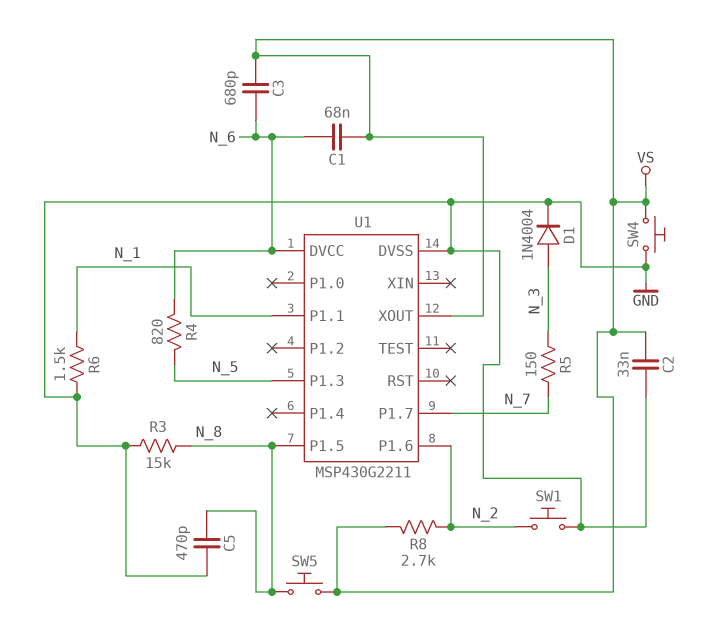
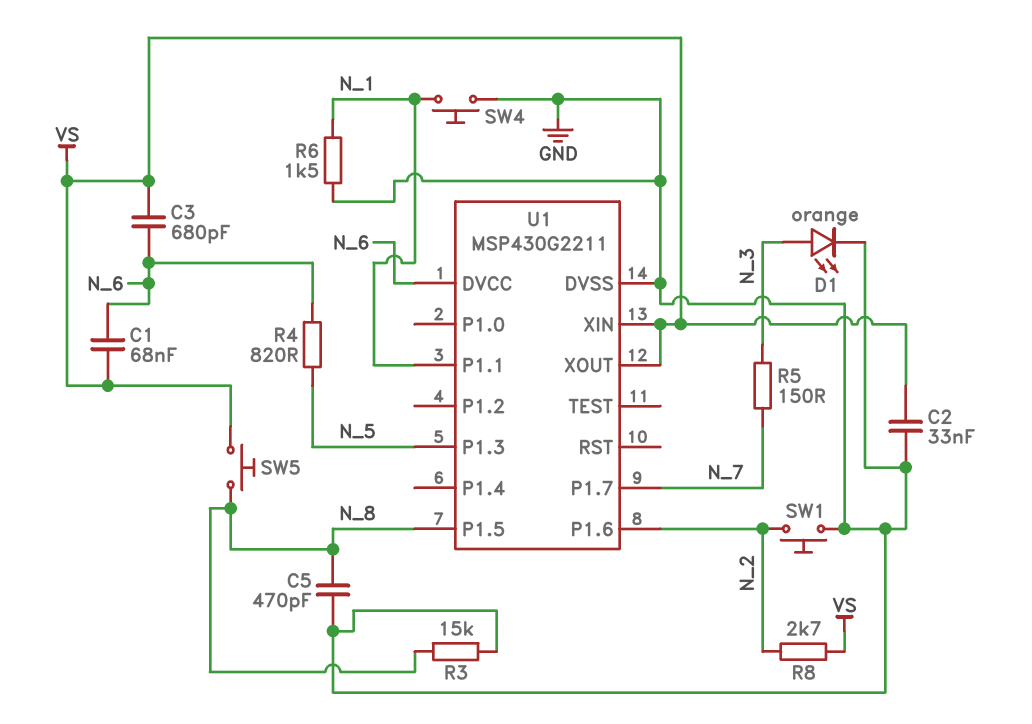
D1: diode 1N4004 (A N_3, K GND) -> LED orange (A N_3, K GND)
SW4: button (GND, VS) -> button (GND, N_1)
U1 pin XIN: none -> VS

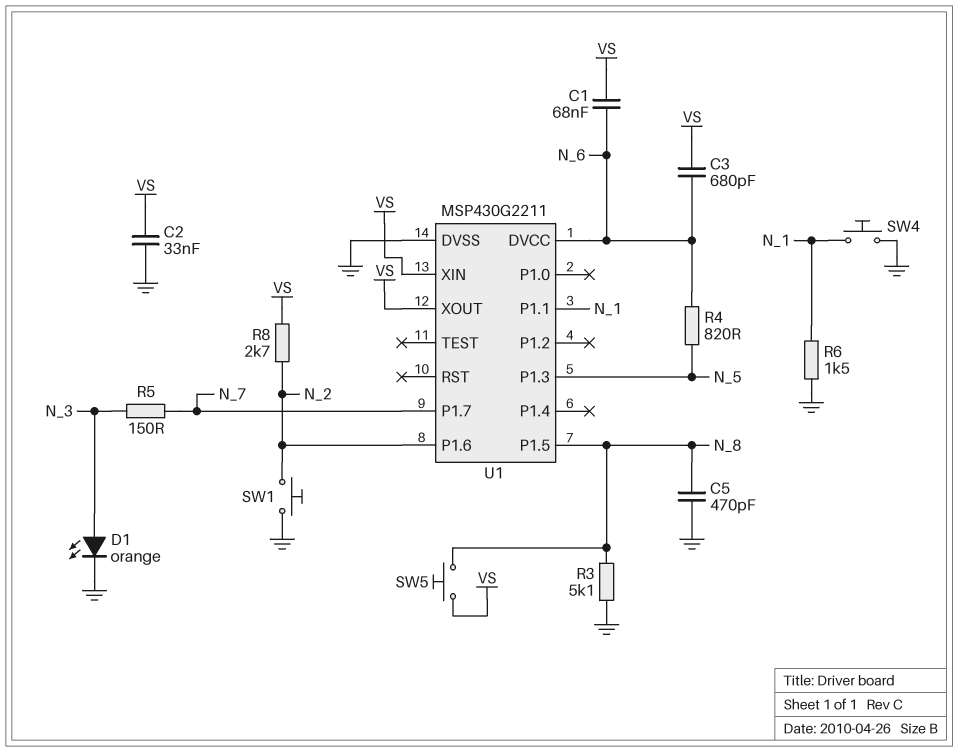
R3: 15k (GND, N_8) -> 5.1k (GND, N_8)

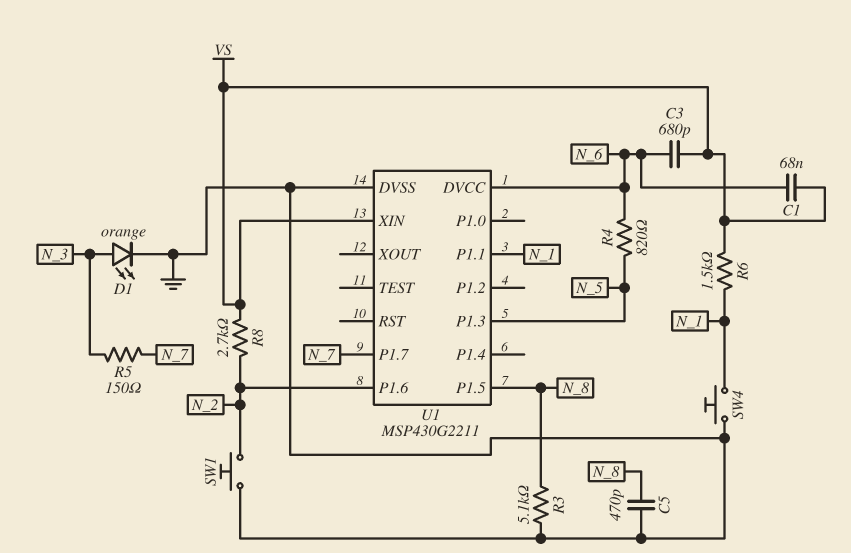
C2: 33nF (GND, VS) -> none
R6: 1.5k (GND, N_1) -> 1.5k (N_1, VS)
SW5: button (N_8, VS) -> none
U1 pin XOUT: VS -> none

